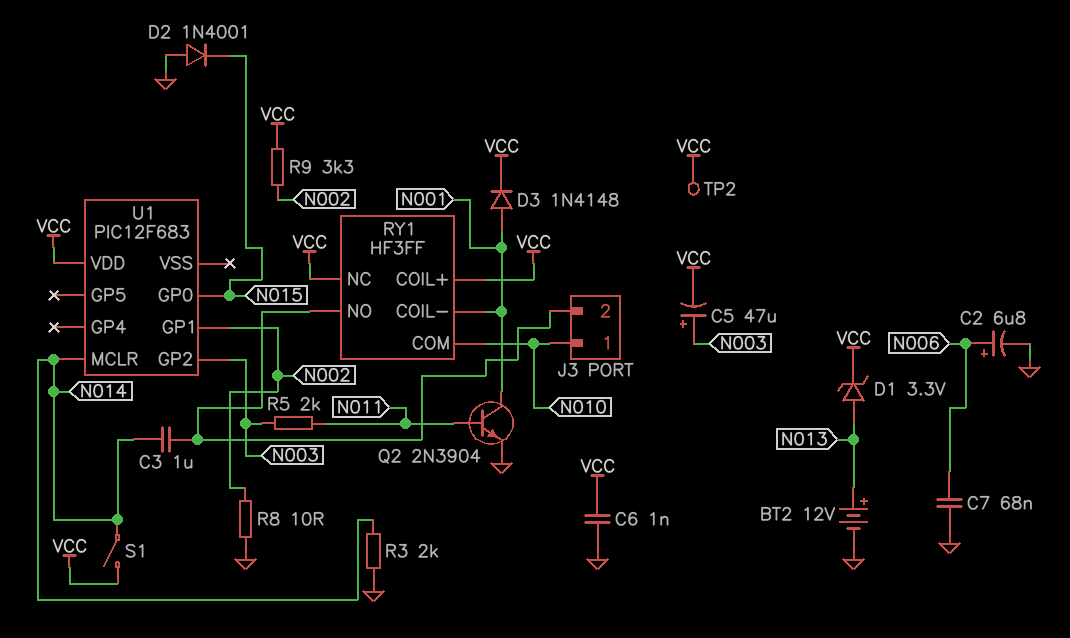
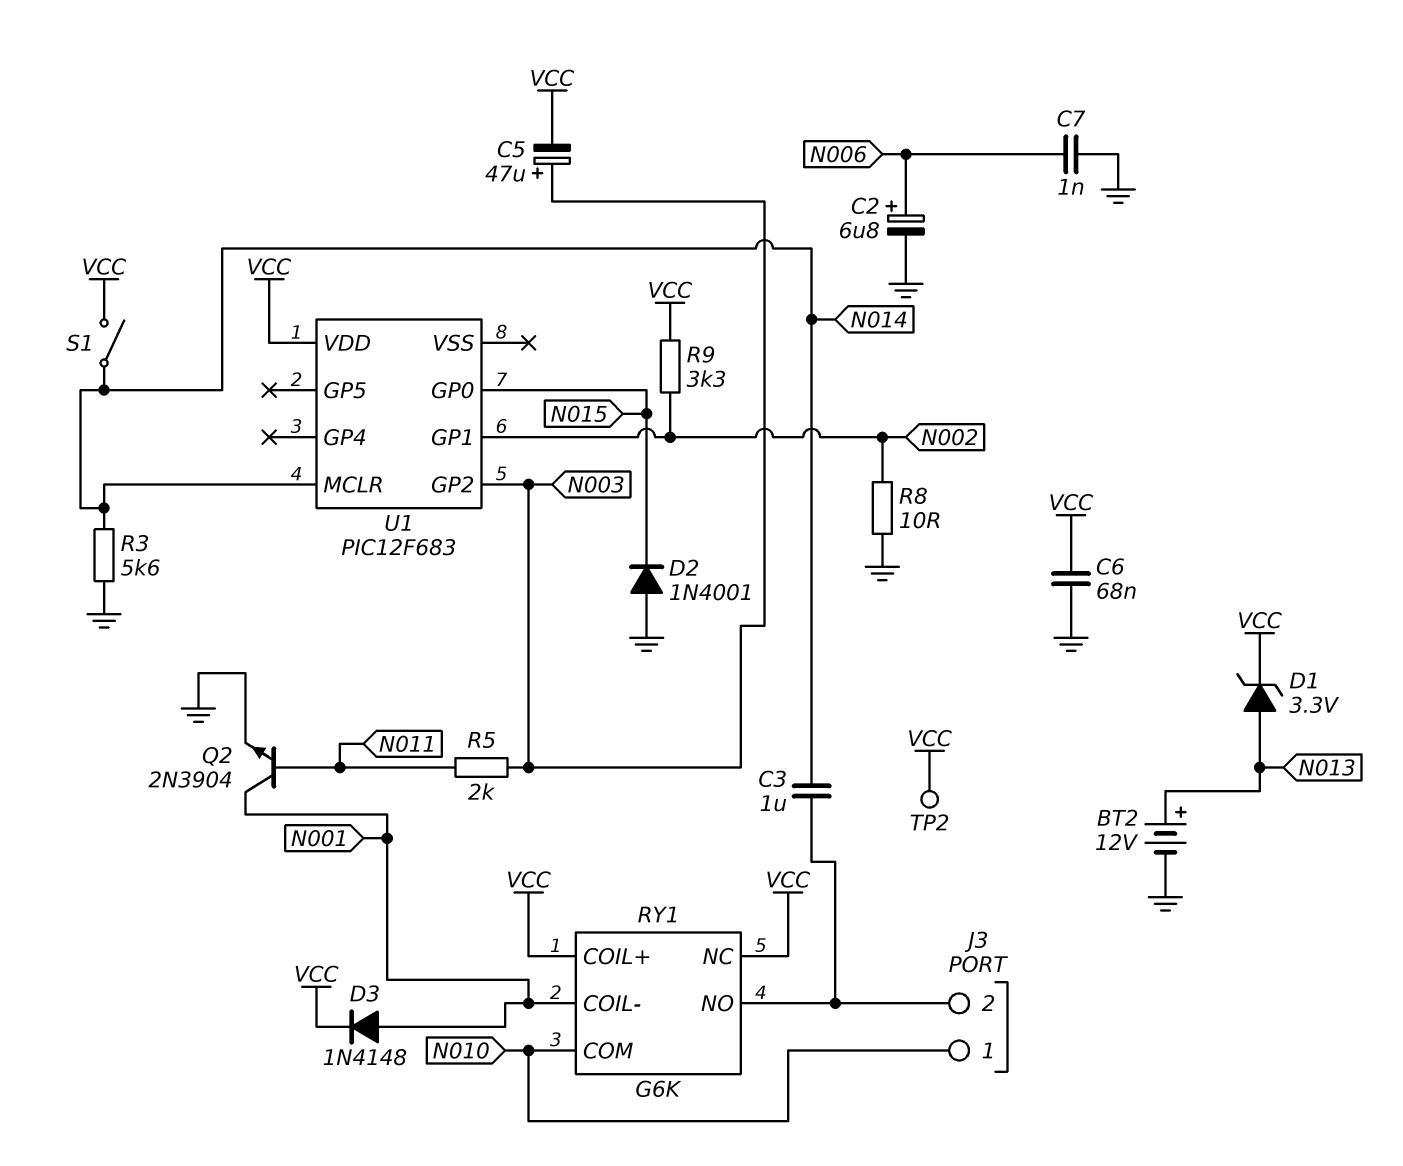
C6: 1nF (GND, VCC) -> 68nF (GND, VCC)
C7: 68nF (GND, N006) -> 1nF (GND, N006)
R3: 2k (GND, N014) -> 5.6k (GND, N014)
RY1: HF3FF -> G6K

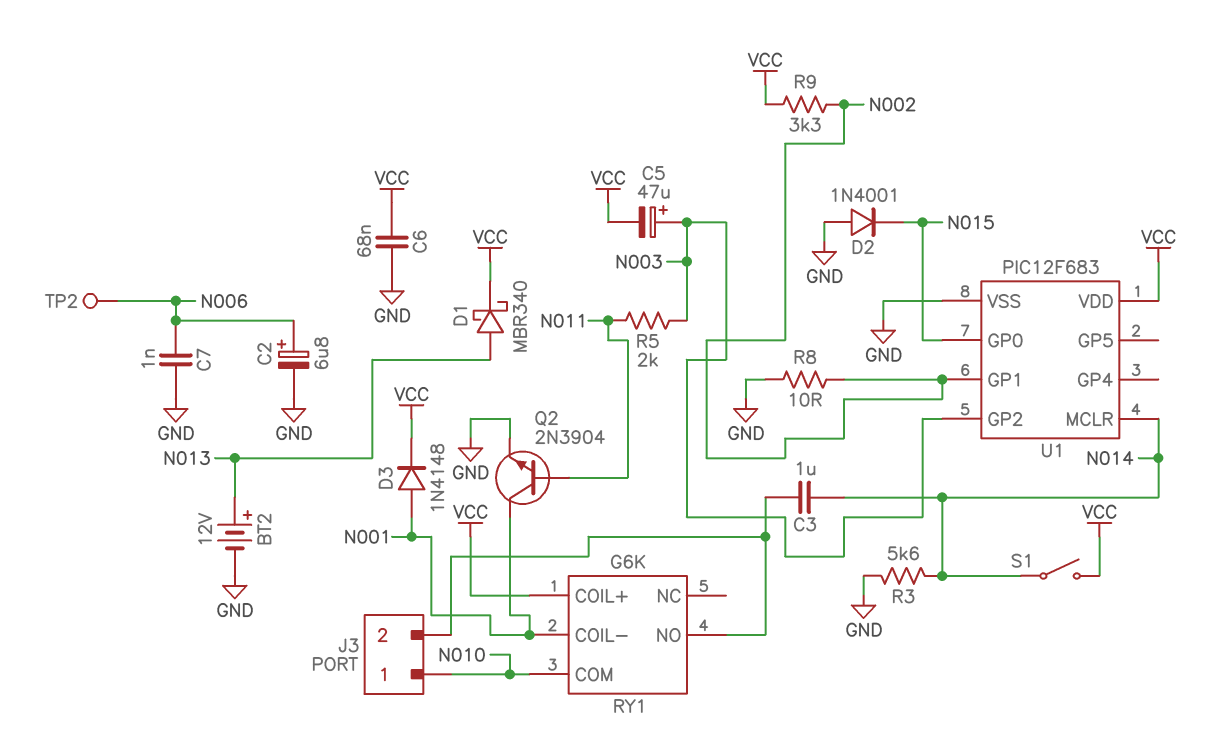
D1: zener 3.3V (A N013, K VCC) -> schottky MBR340 (A N013, K VCC)
RY1 pin NC: VCC -> none
TP2: test point (VCC) -> test point (N006)
U1 pin VSS: none -> GND

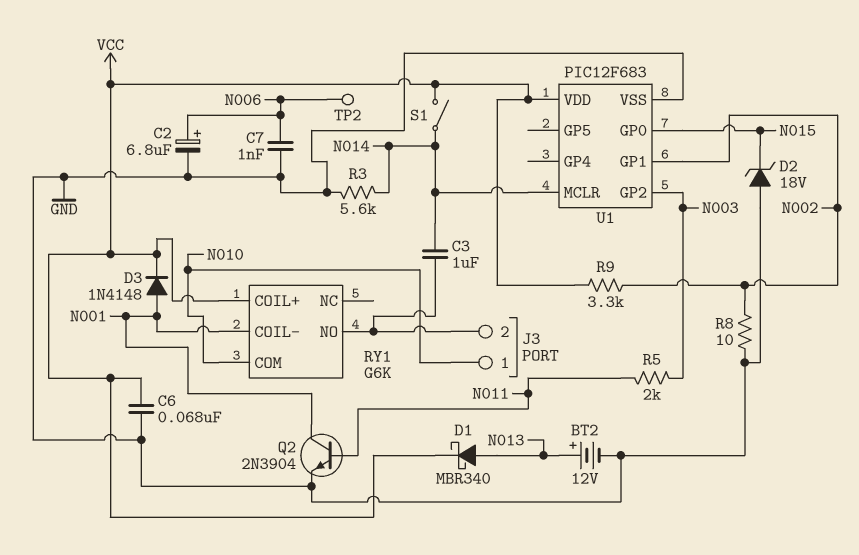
C5: 47uF (plus N003, minus VCC) -> none
D2: diode 1N4001 (A GND, K N015) -> zener 18V (A GND, K N015)

